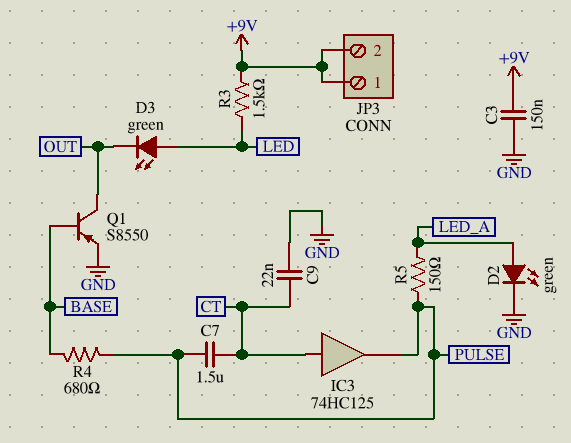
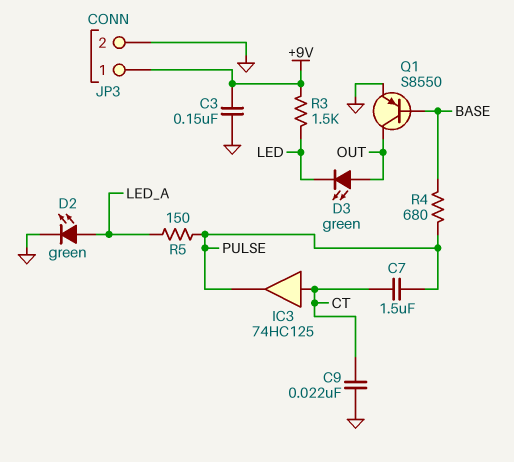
D3: LED green (A LED, K OUT) -> LED green (A OUT, K LED)
JP3 pin 2: +9V -> GND

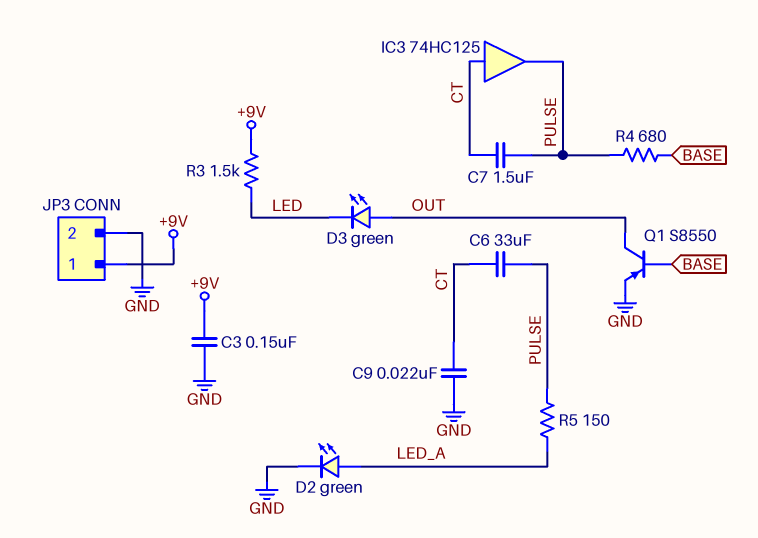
C6: none -> 33uF (CT, PULSE)

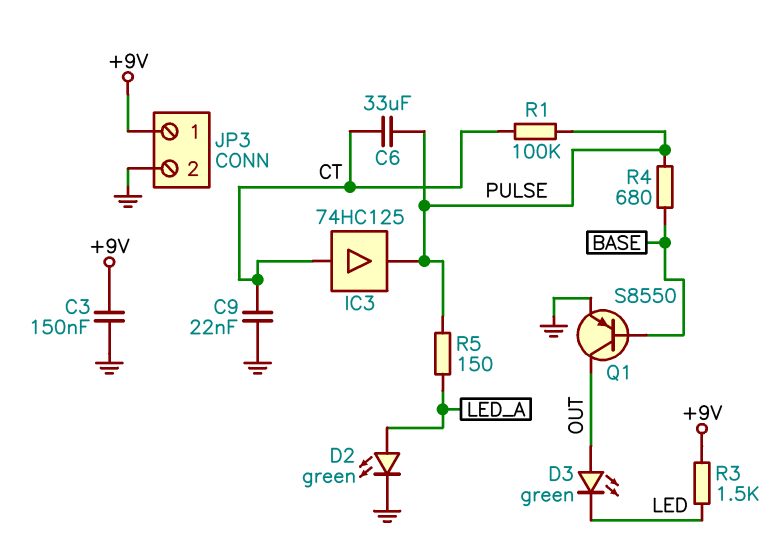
C7: 1.5uF (CT, PULSE) -> none
R1: none -> 100k (CT, PULSE)

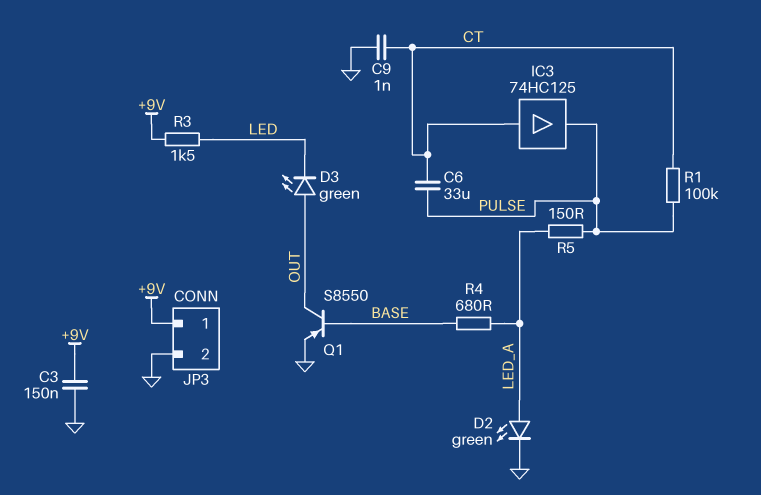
C9: 22nF (CT, GND) -> 1nF (CT, GND)
R4: 680 (BASE, PULSE) -> 680 (BASE, LED_A)

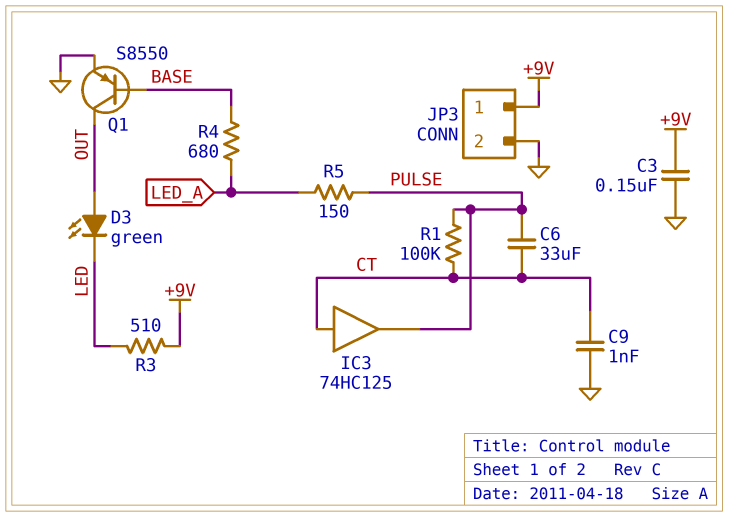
D2: LED green (A LED_A, K GND) -> none
R3: 1.5k (+9V, LED) -> 510 (+9V, LED)

